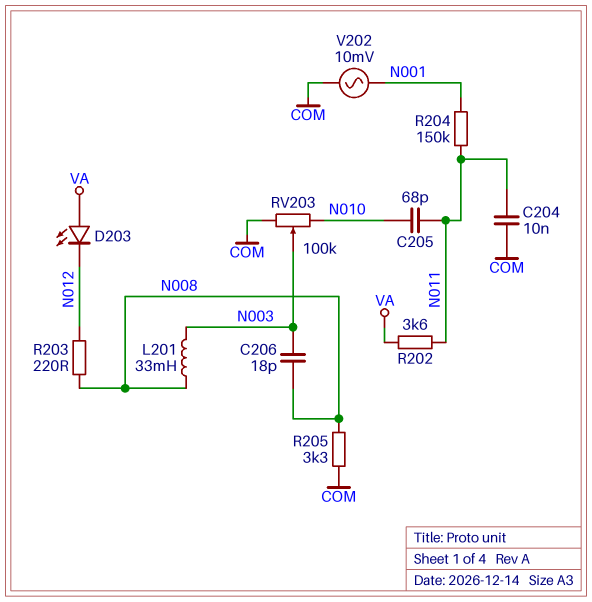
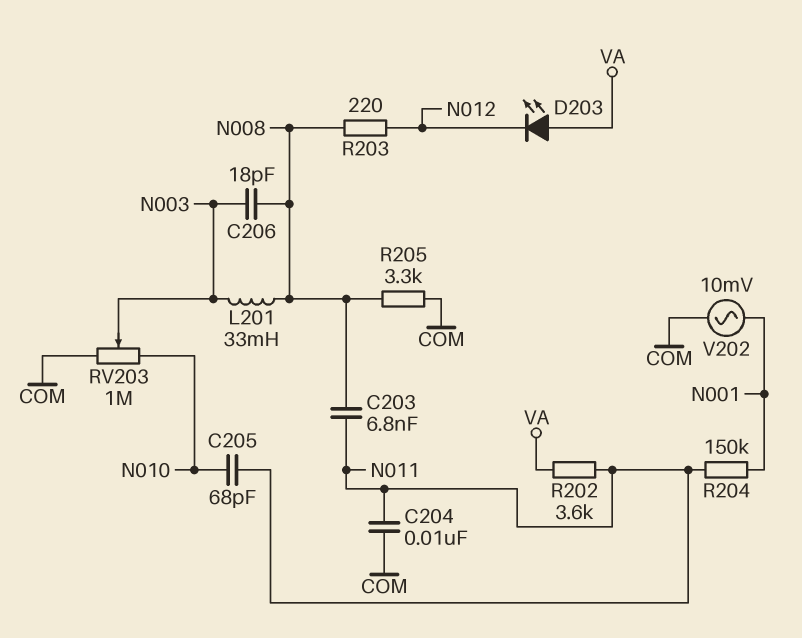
C203: none -> 6.8nF (N008, N011)
RV203: 100k (COM, N010, wiper N003) -> 1M (COM, N010, wiper N003)

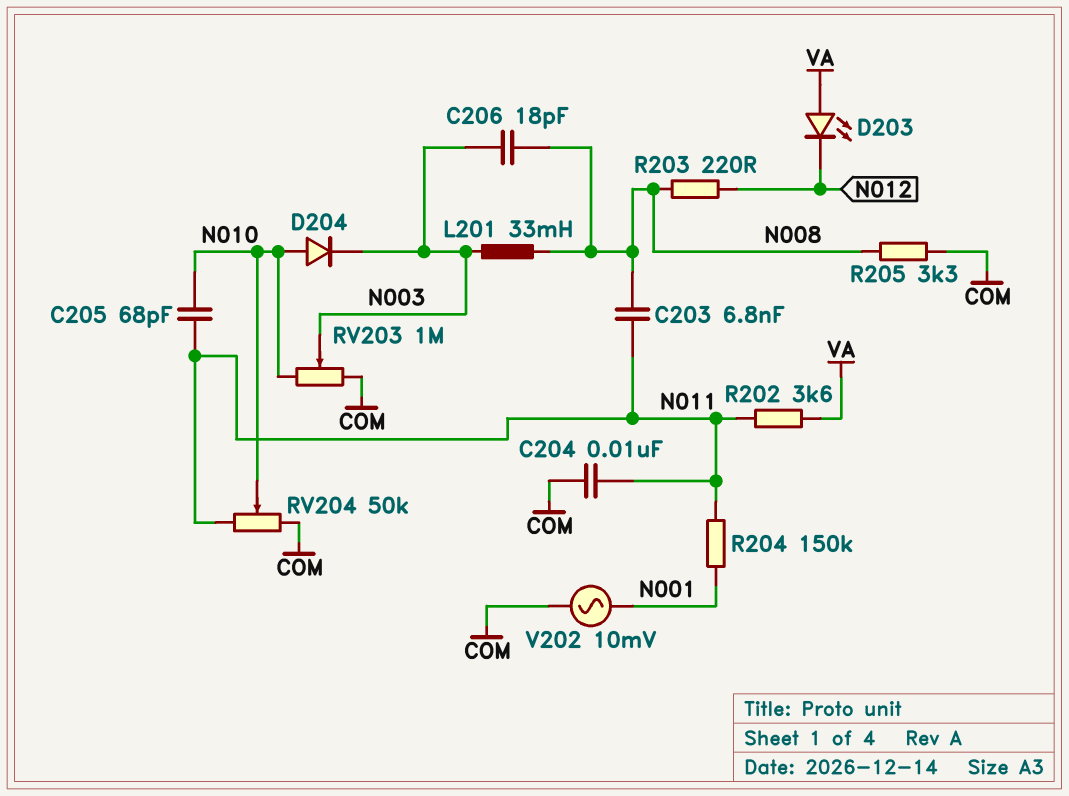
D204: none -> diode (A N010, K N003)
RV204: none -> 50k (COM, N011, wiper N010)

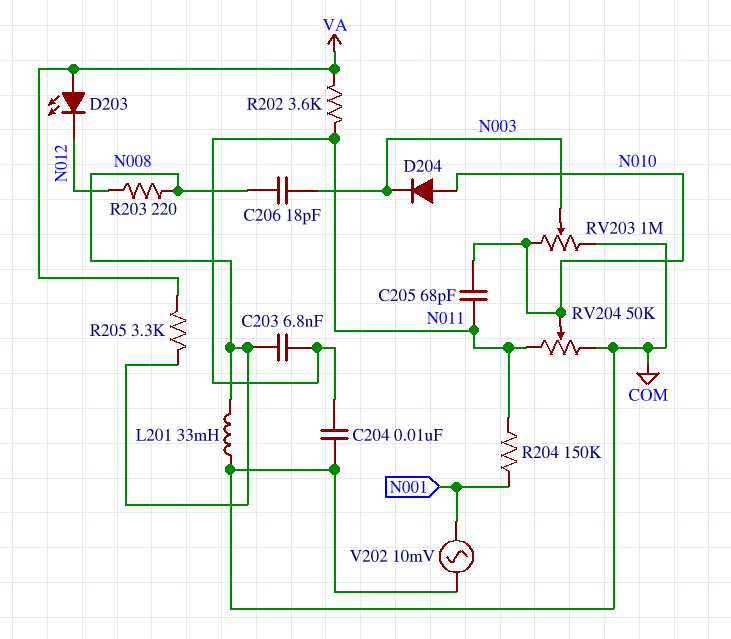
L201: 33mH (N003, N008) -> 33mH (COM, N008)
R205: 3.3k (COM, N008) -> 3.3k (N008, VA)

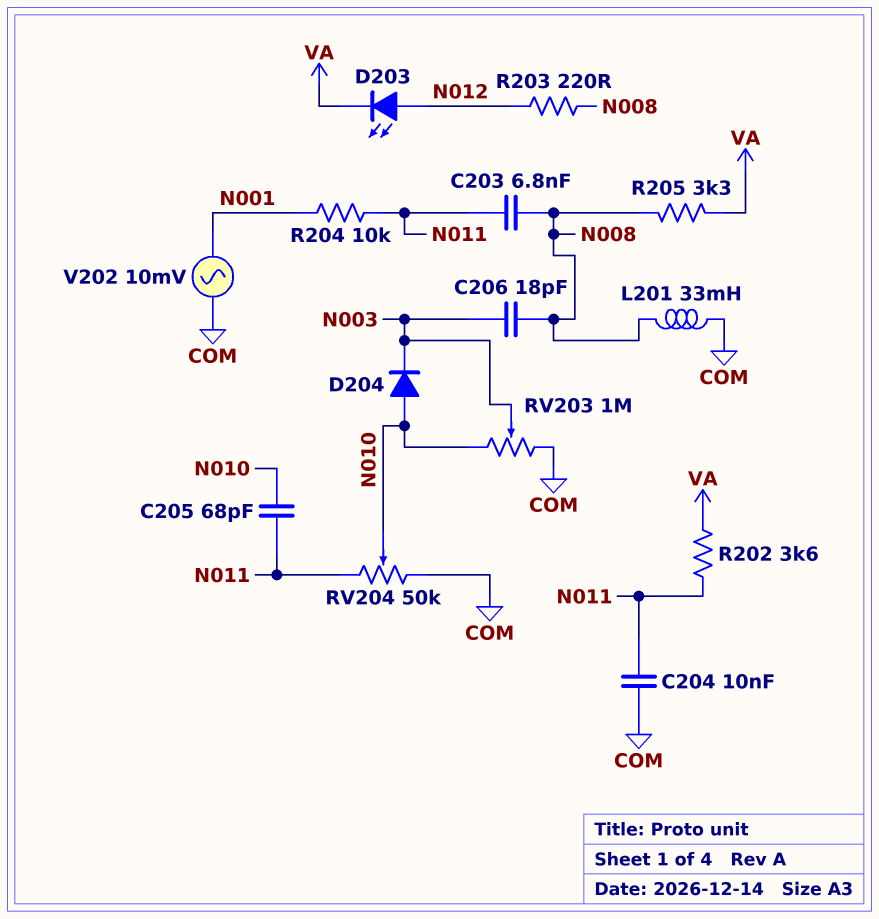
D203: LED (A VA, K N012) -> LED (A N012, K VA)
R204: 150k (N001, N011) -> 10k (N001, N011)

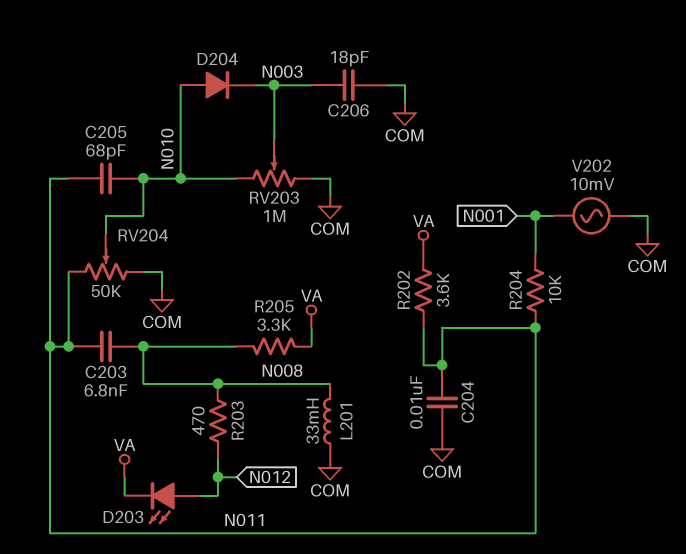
C206: 18pF (N003, N008) -> 18pF (COM, N003)
R203: 220 (N008, N012) -> 470 (N008, N012)

